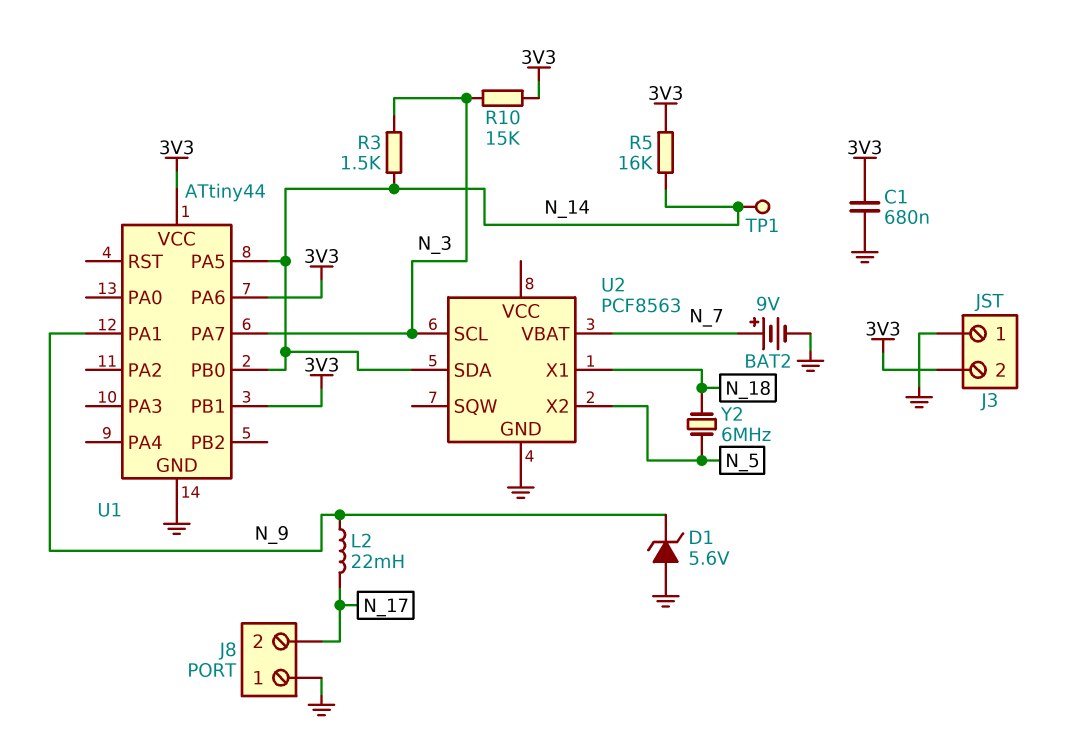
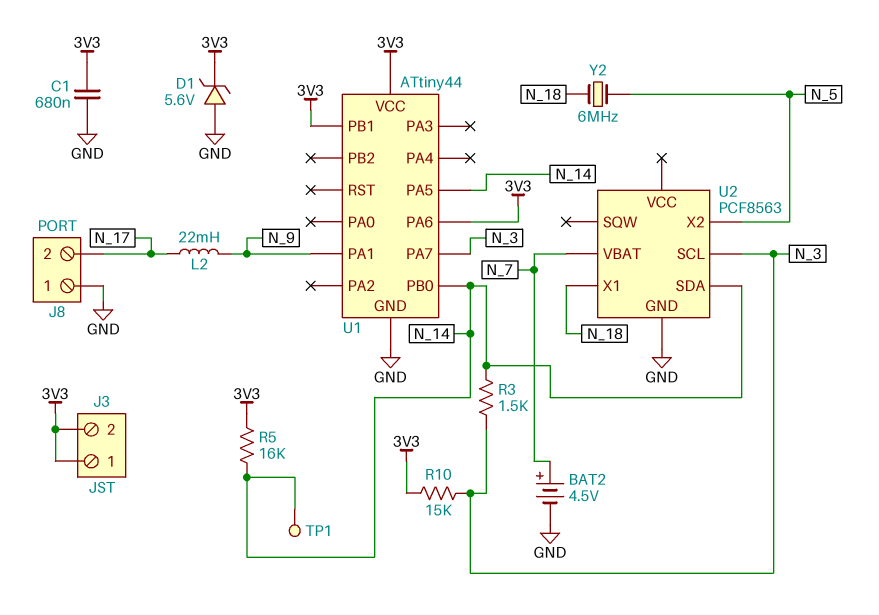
BAT2: 9V (plus N_7, minus GND) -> 4.5V (plus N_7, minus GND)
D1: zener 5.6V (A GND, K N_9) -> zener 5.6V (A GND, K 3V3)
J3 pin 1: GND -> 3V3

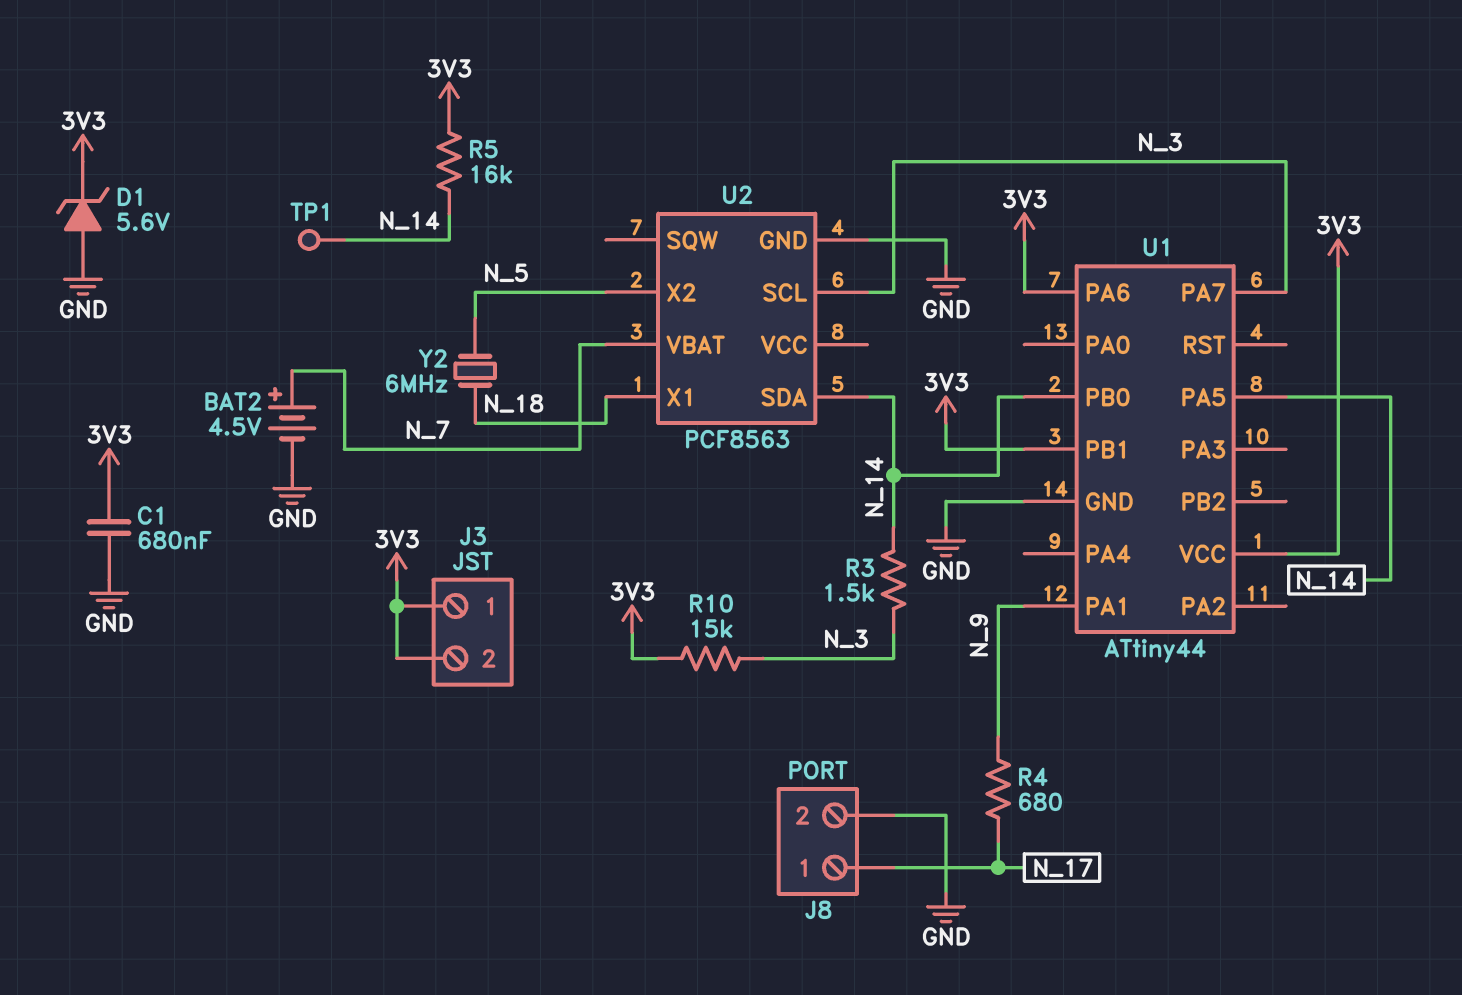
J8 pin 1: GND -> N_17
J8 pin 2: N_17 -> GND
L2: 22mH (N_9, N_17) -> none
R4: none -> 680 (N_9, N_17)

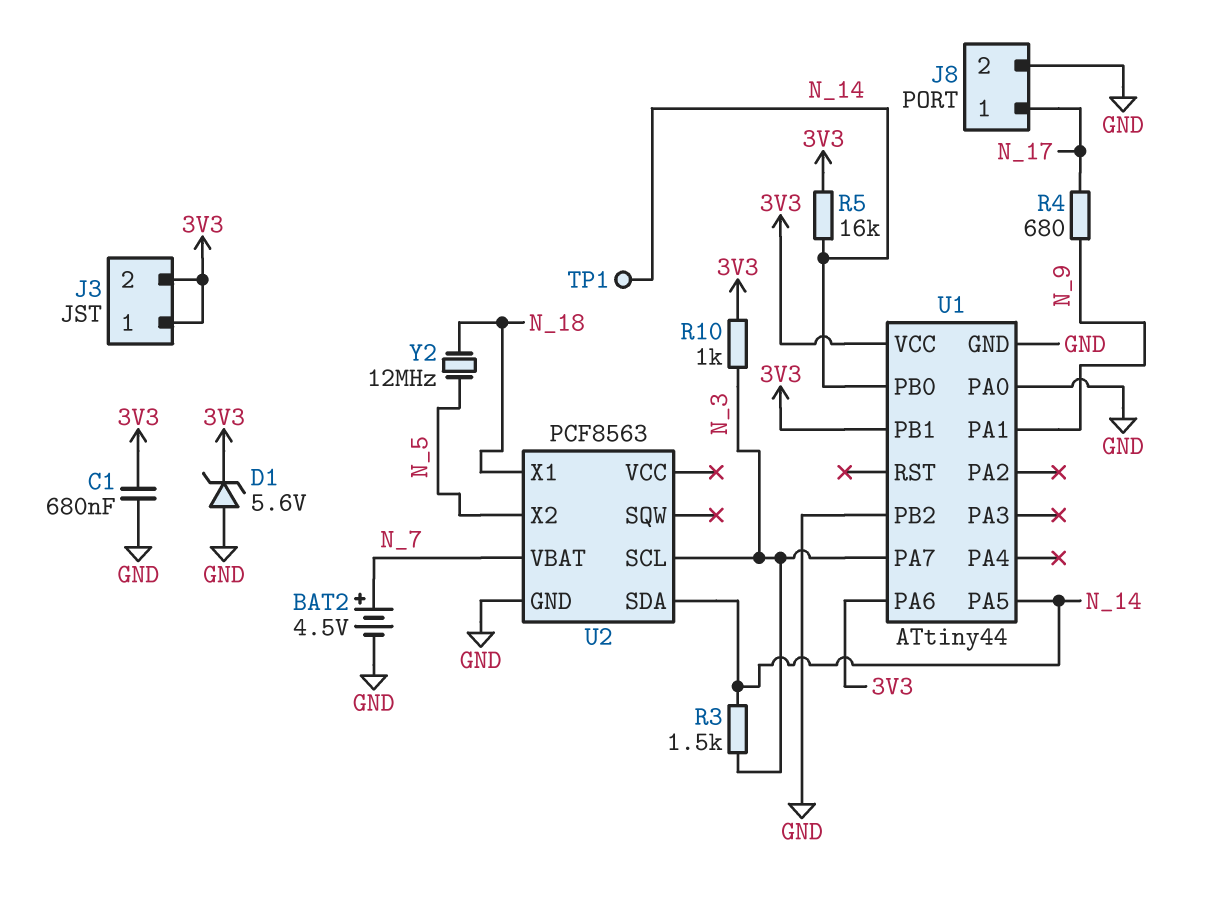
R10: 15k (3V3, N_3) -> 1k (3V3, N_3)
U1 pin PA0: none -> GND
U1 pin PB2: none -> GND
Y2: 6MHz (N_5, N_18) -> 12MHz (N_5, N_18)

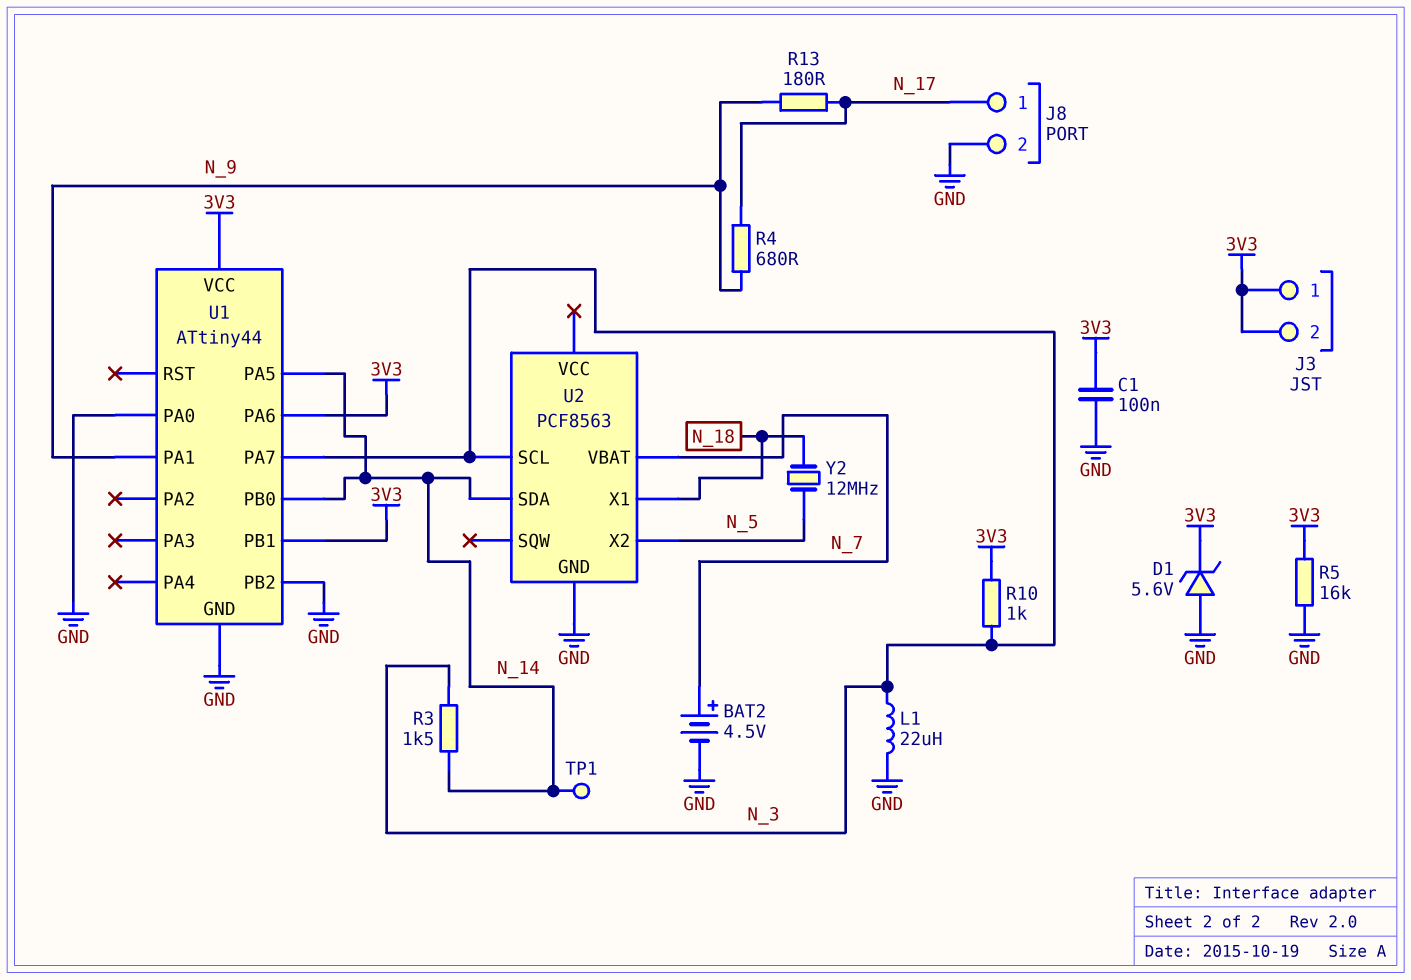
C1: 680nF (3V3, GND) -> 100nF (3V3, GND)
L1: none -> 22uH (GND, N_3)
R5: 16k (3V3, N_14) -> 16k (3V3, GND)
R13: none -> 180 (N_9, N_17)

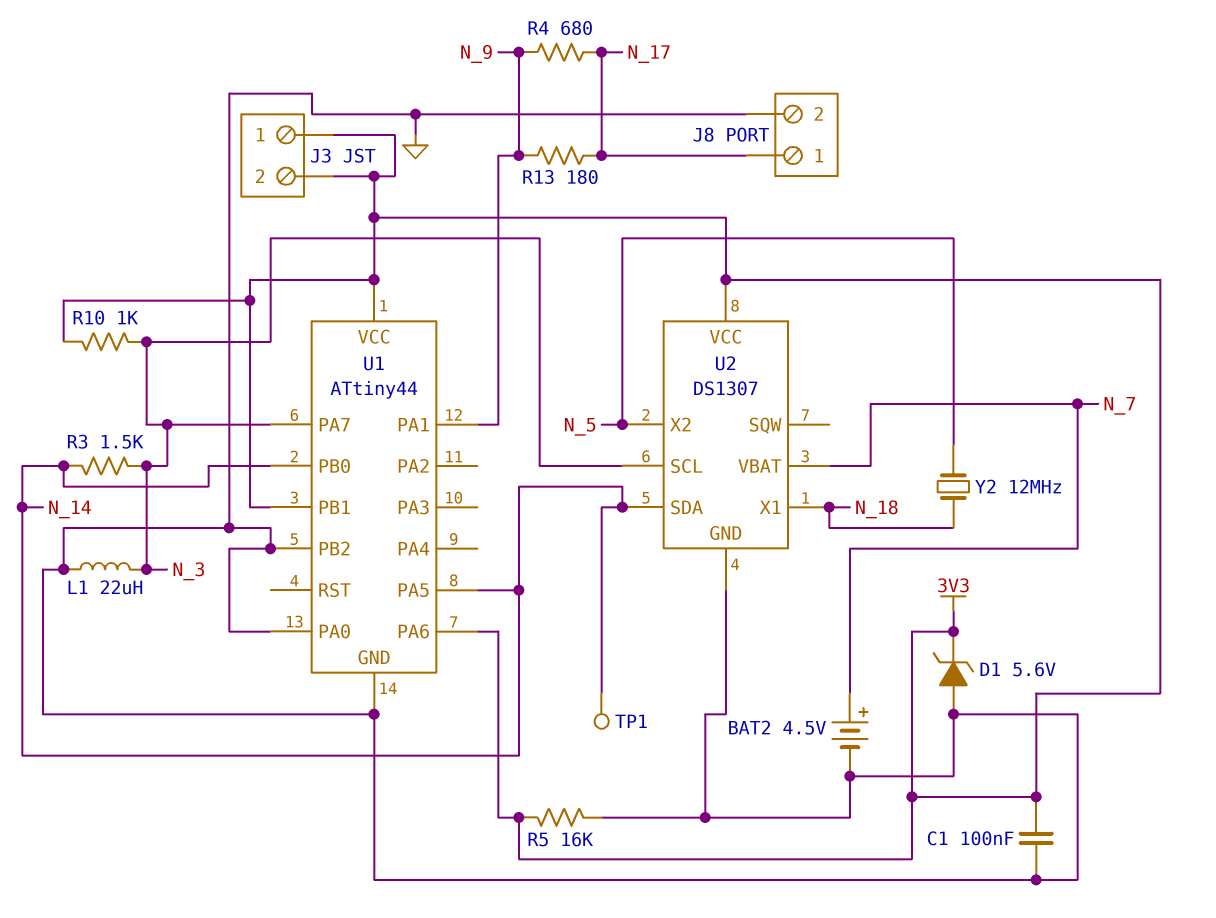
U2: PCF8563 -> DS1307
U2 pin VCC: none -> 3V3

